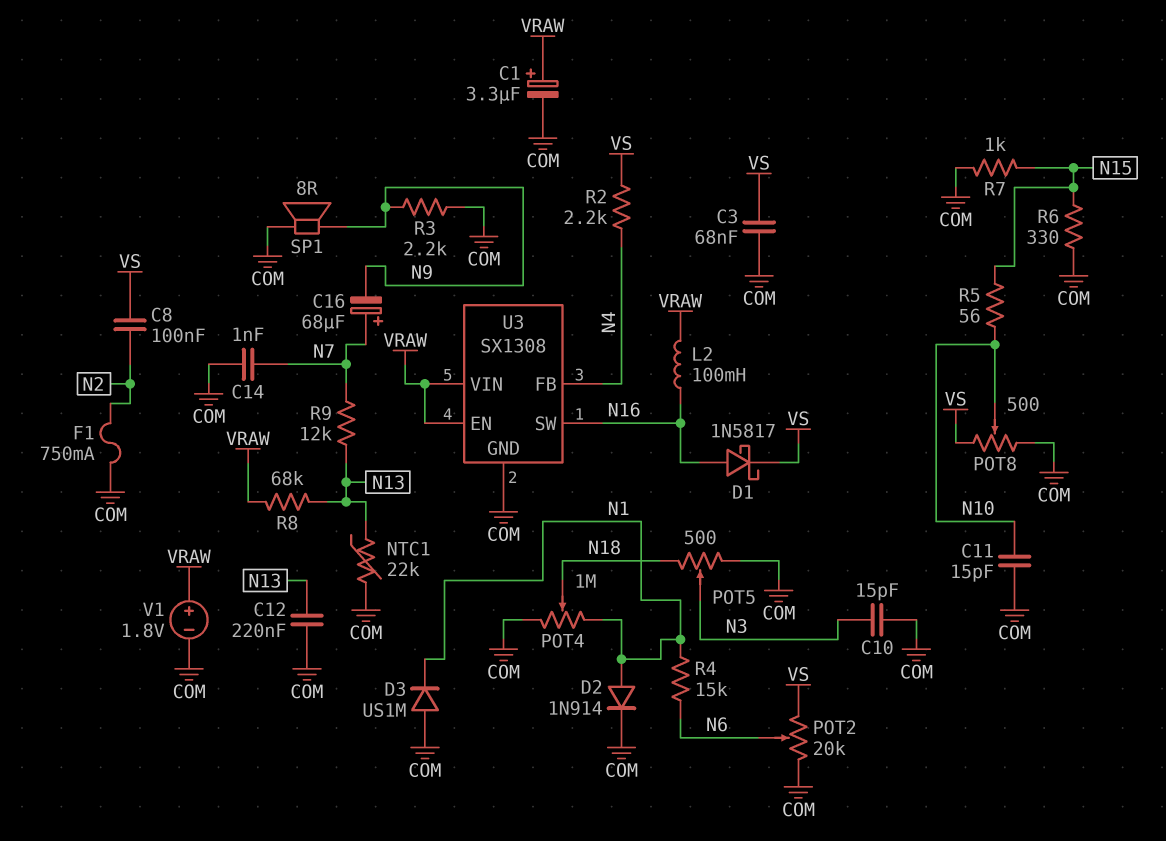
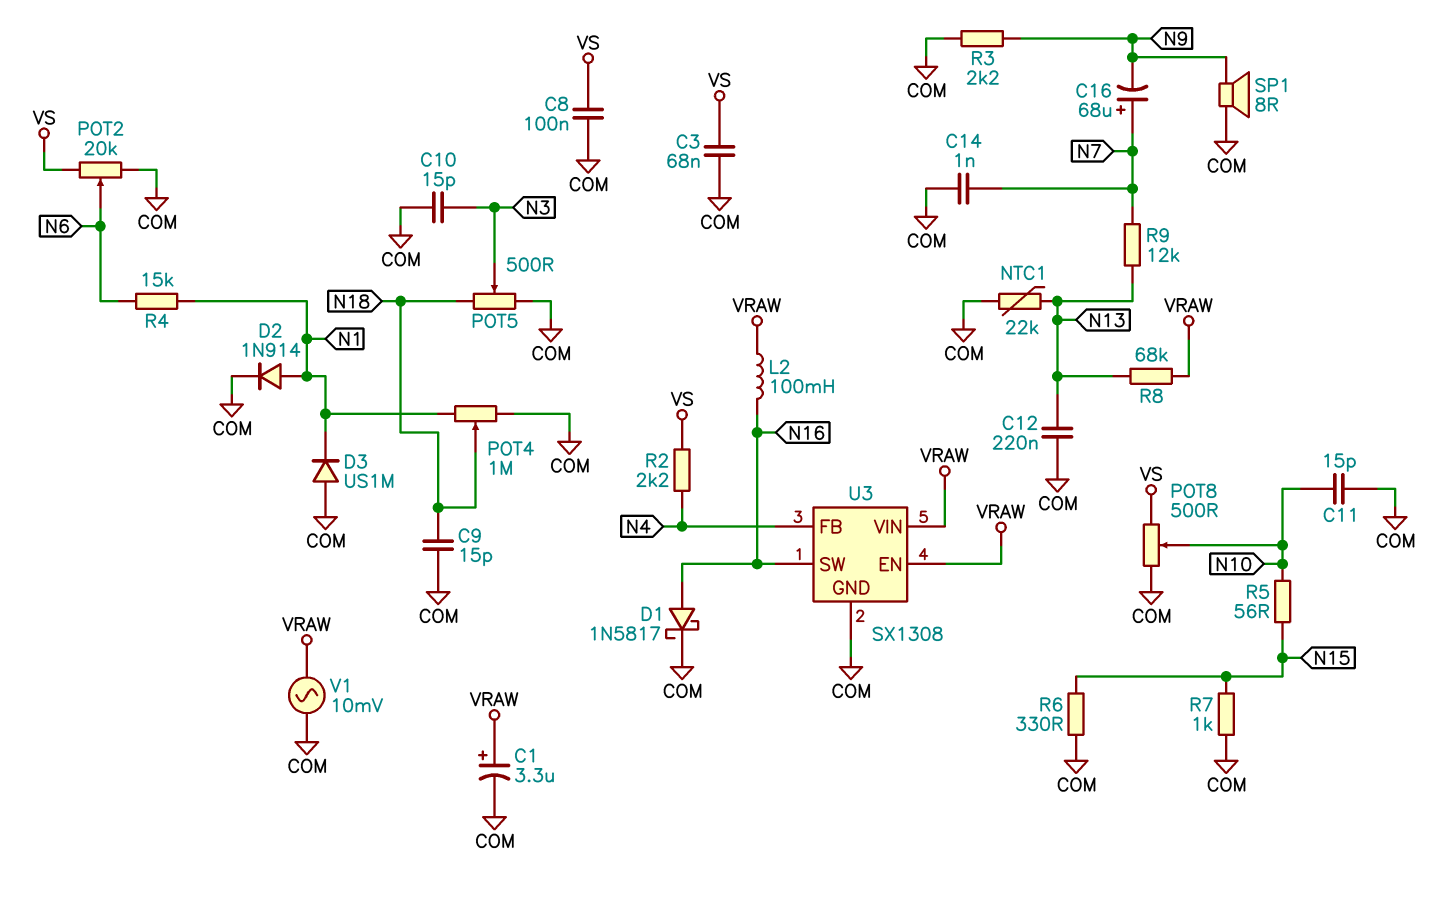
C8: 100nF (N2, VS) -> 100nF (COM, VS)
C9: none -> 15pF (COM, N18)
D1: schottky 1N5817 (A N16, K VS) -> schottky 1N5817 (A N16, K COM)
F1: 750mA (COM, N2) -> none
V1: 1.8V (plus VRAW, minus COM) -> AC 10mV (COM, VRAW)

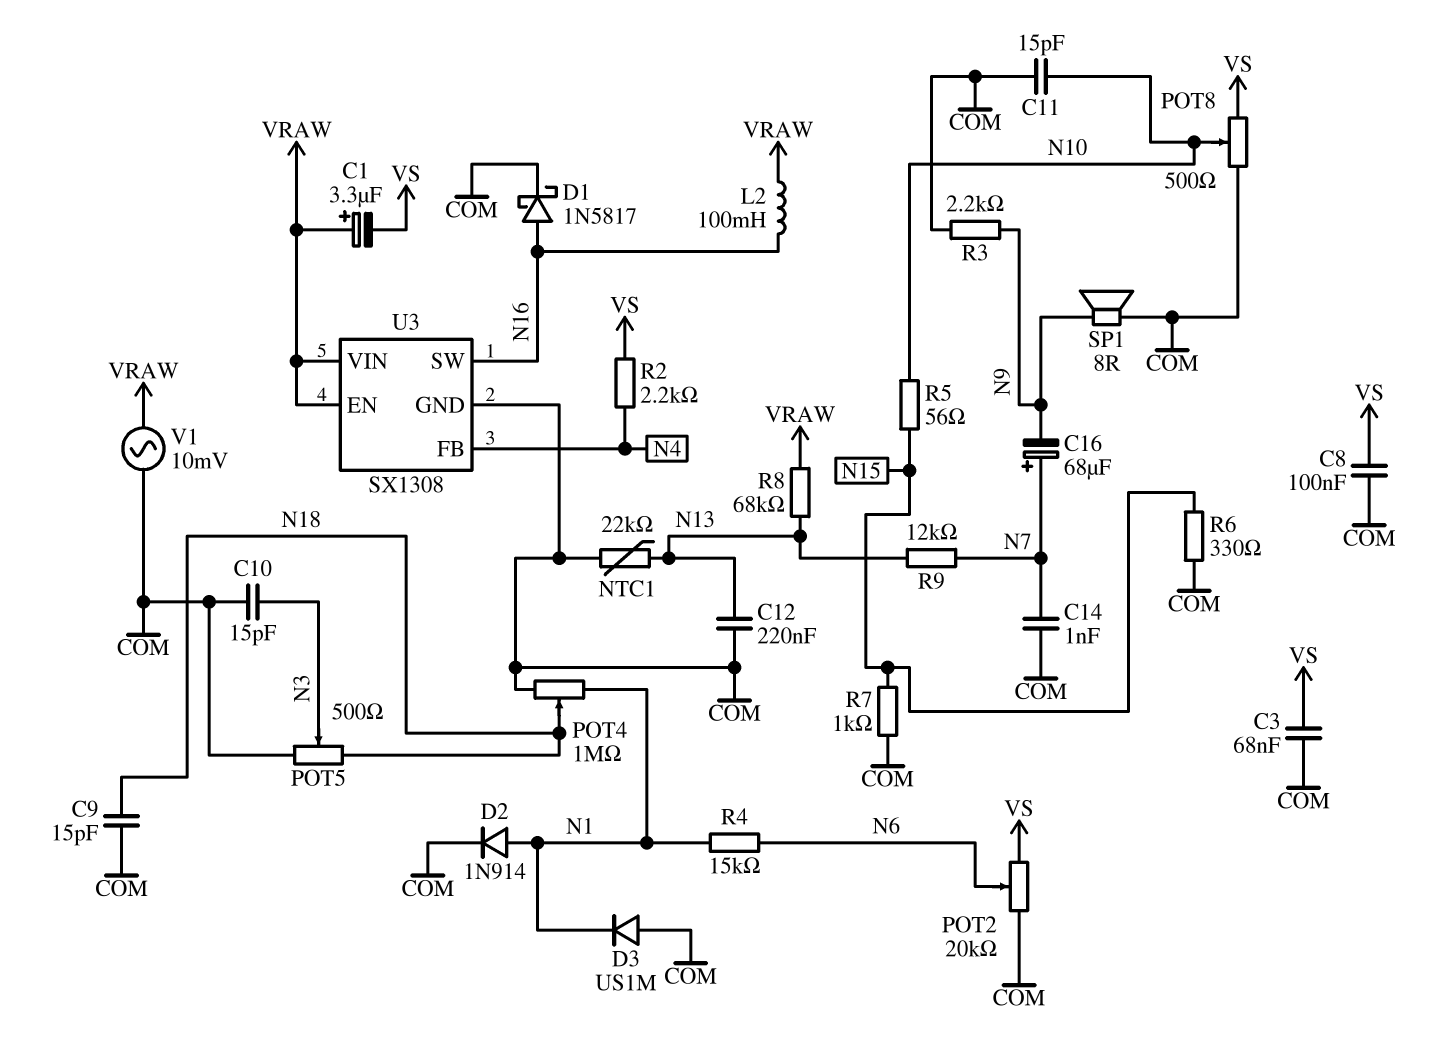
C1: 3.3uF (plus VRAW, minus COM) -> 3.3uF (plus VRAW, minus VS)

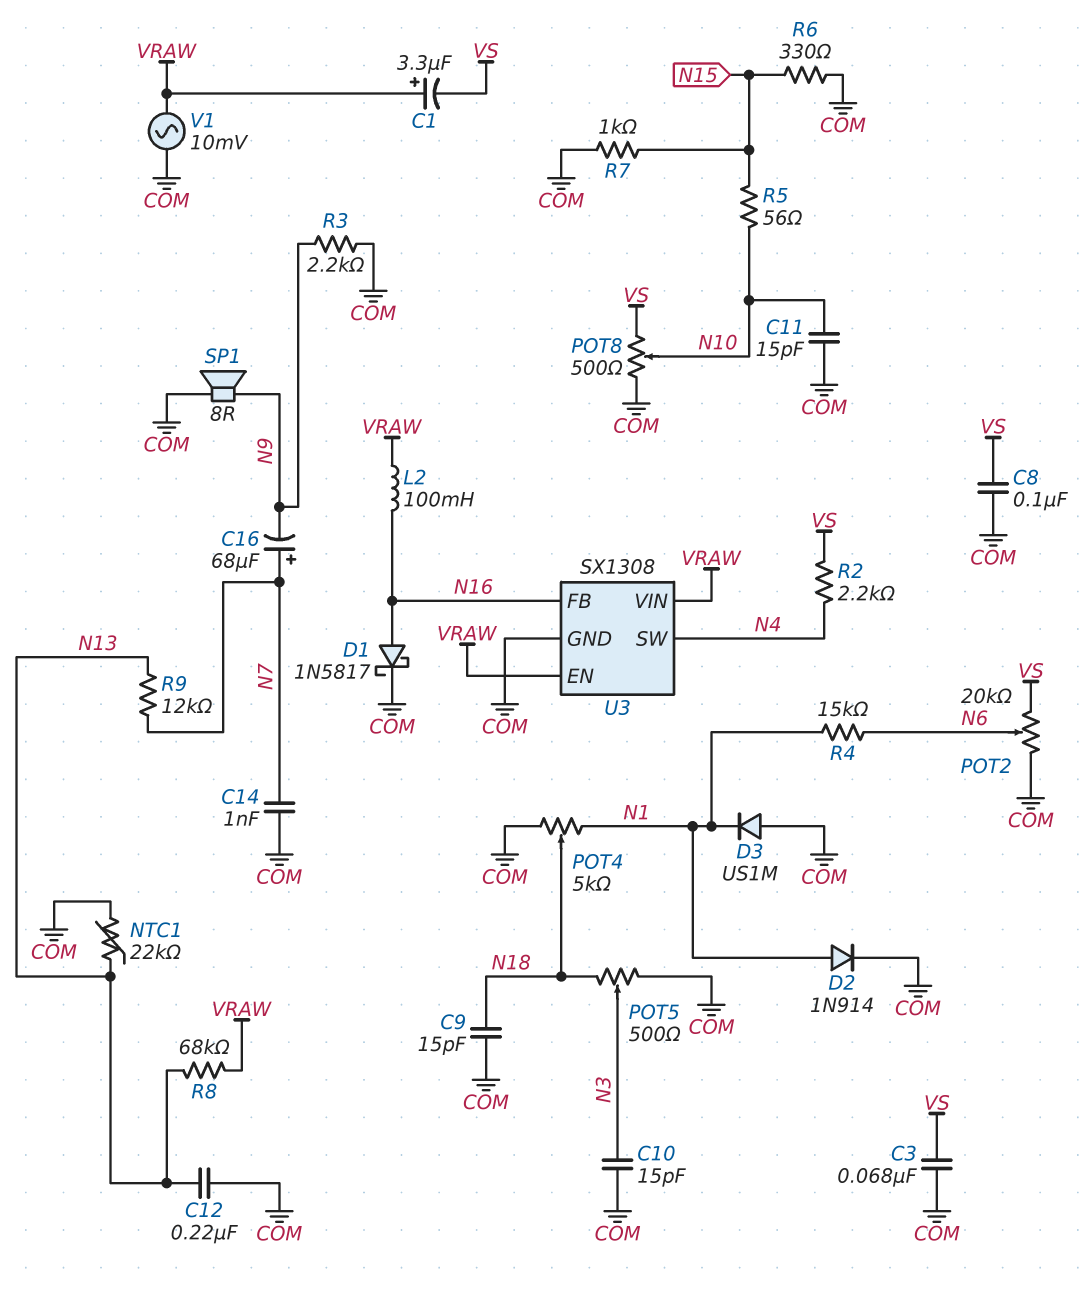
POT4: 1M (COM, N1, wiper N18) -> 5k (COM, N1, wiper N18)
U3 pin FB: N4 -> N16
U3 pin SW: N16 -> N4

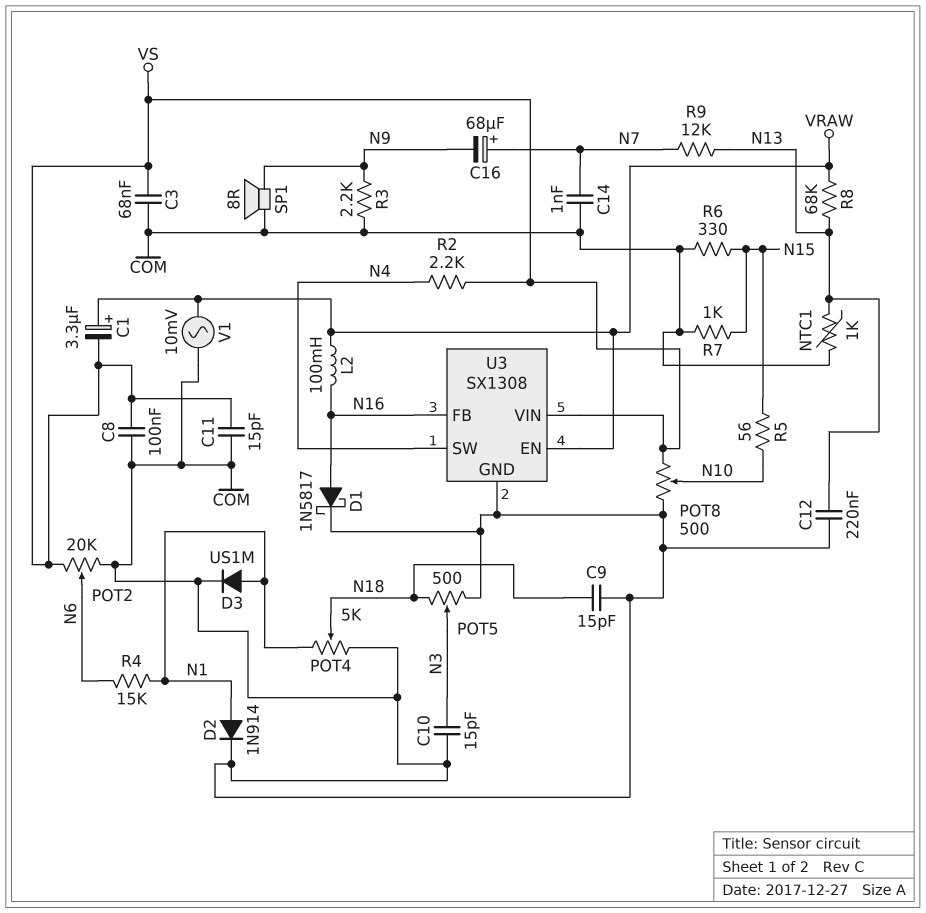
C11: 15pF (COM, N10) -> 15pF (COM, VS)
D3: diode US1M (A COM, K N1) -> diode US1M (A N1, K COM)
NTC1: 22k (COM, N13) -> 1k (COM, N13)
U3 pin VIN: VRAW -> VS

